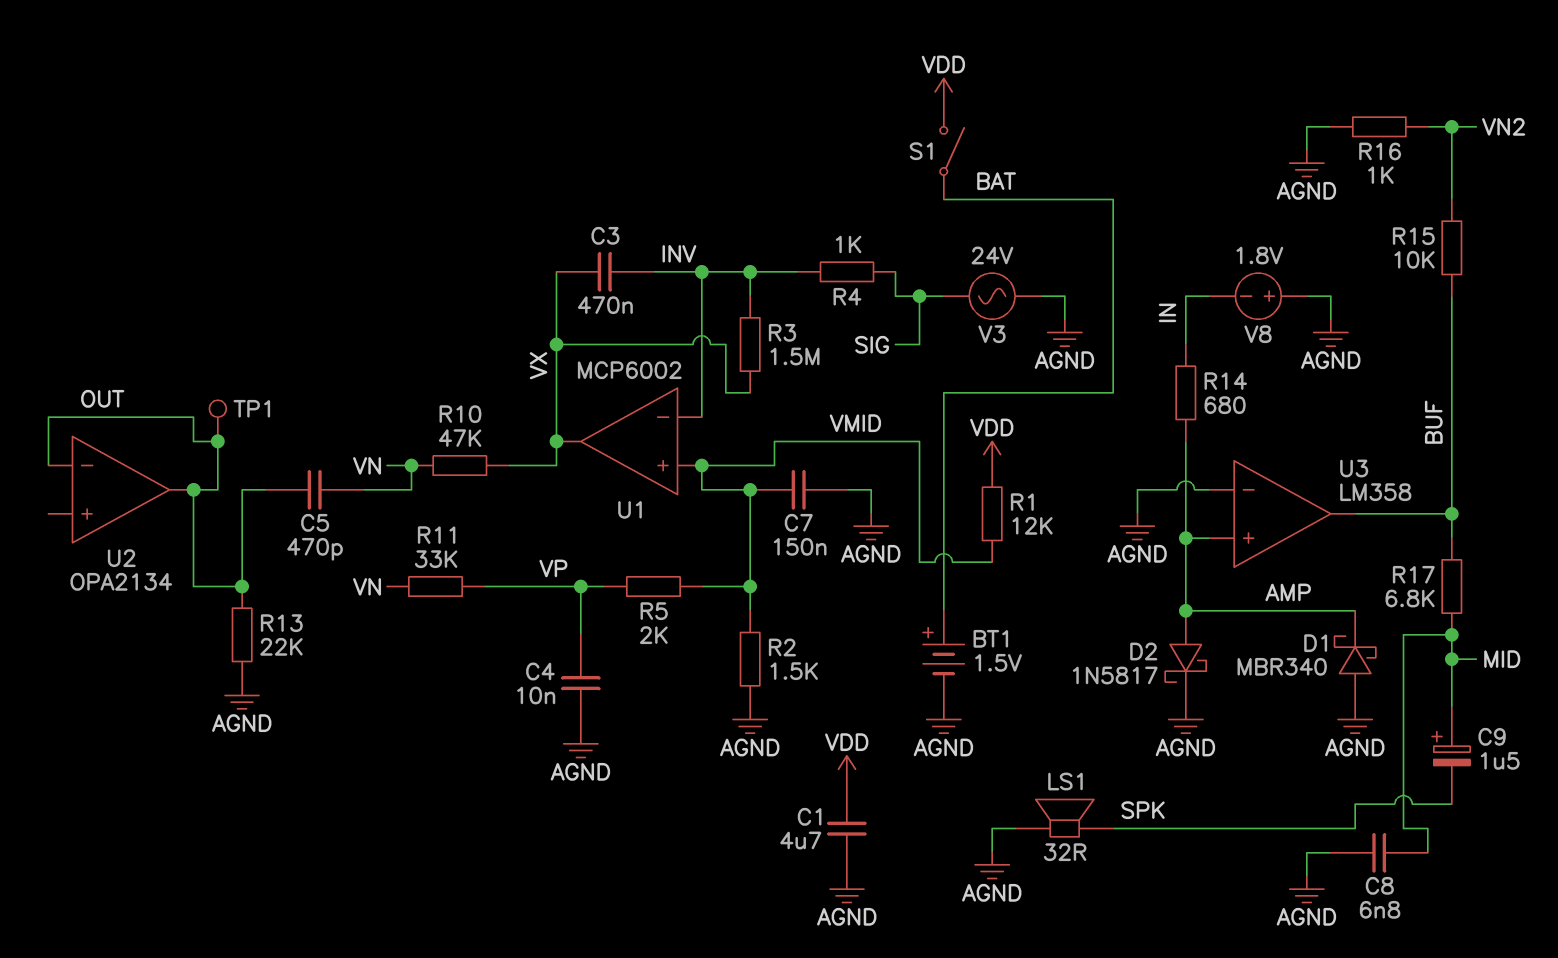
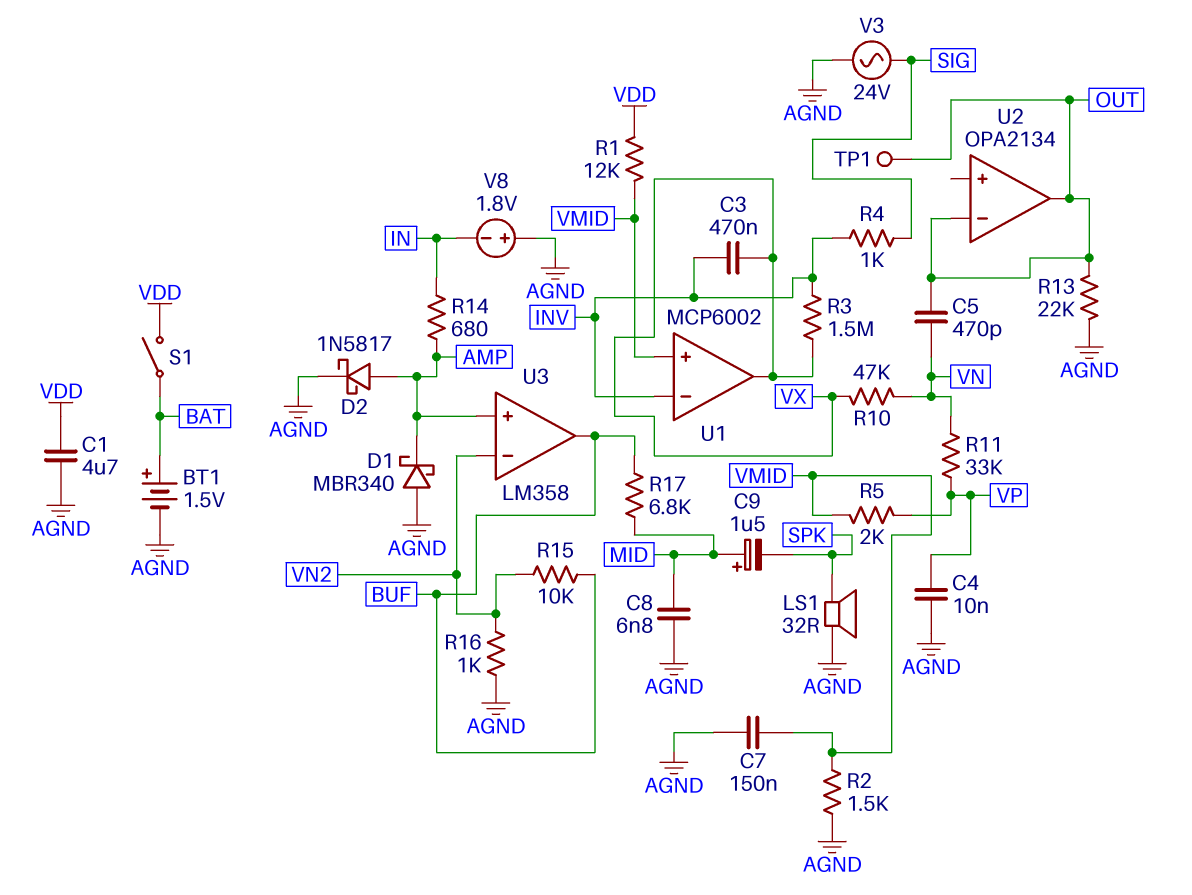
U3 pin in-: AGND -> VN2

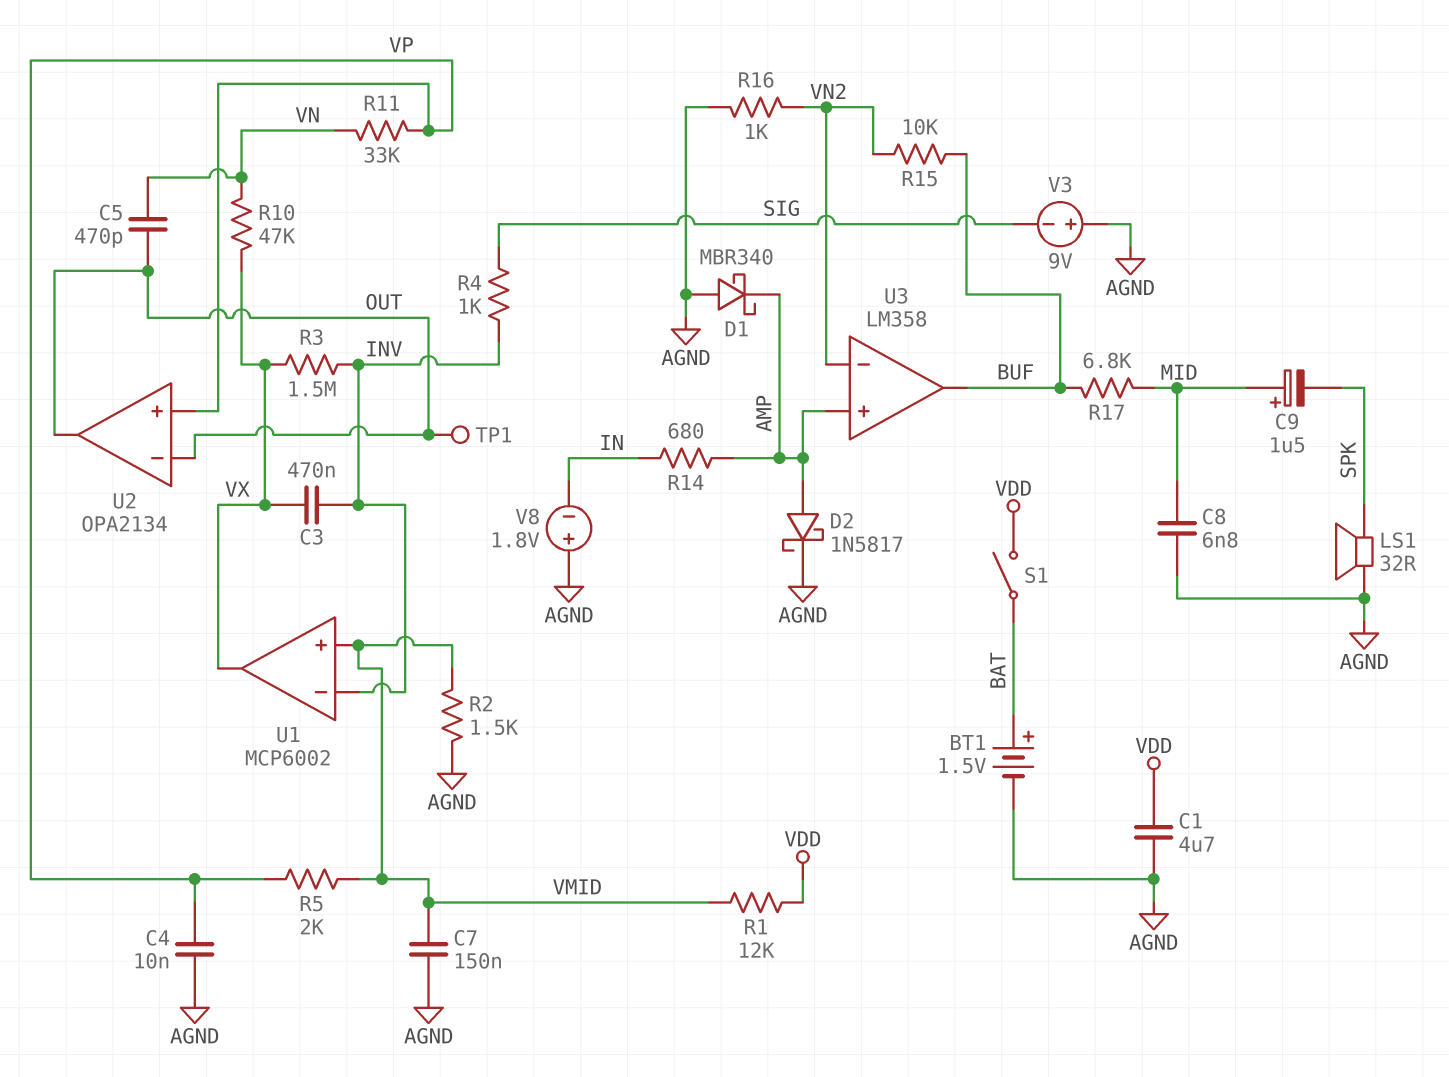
R13: 22k (AGND, OUT) -> none
U2 pin in+: none -> VP
V3: AC 24V (AGND, SIG) -> 9V (plus AGND, minus SIG)

